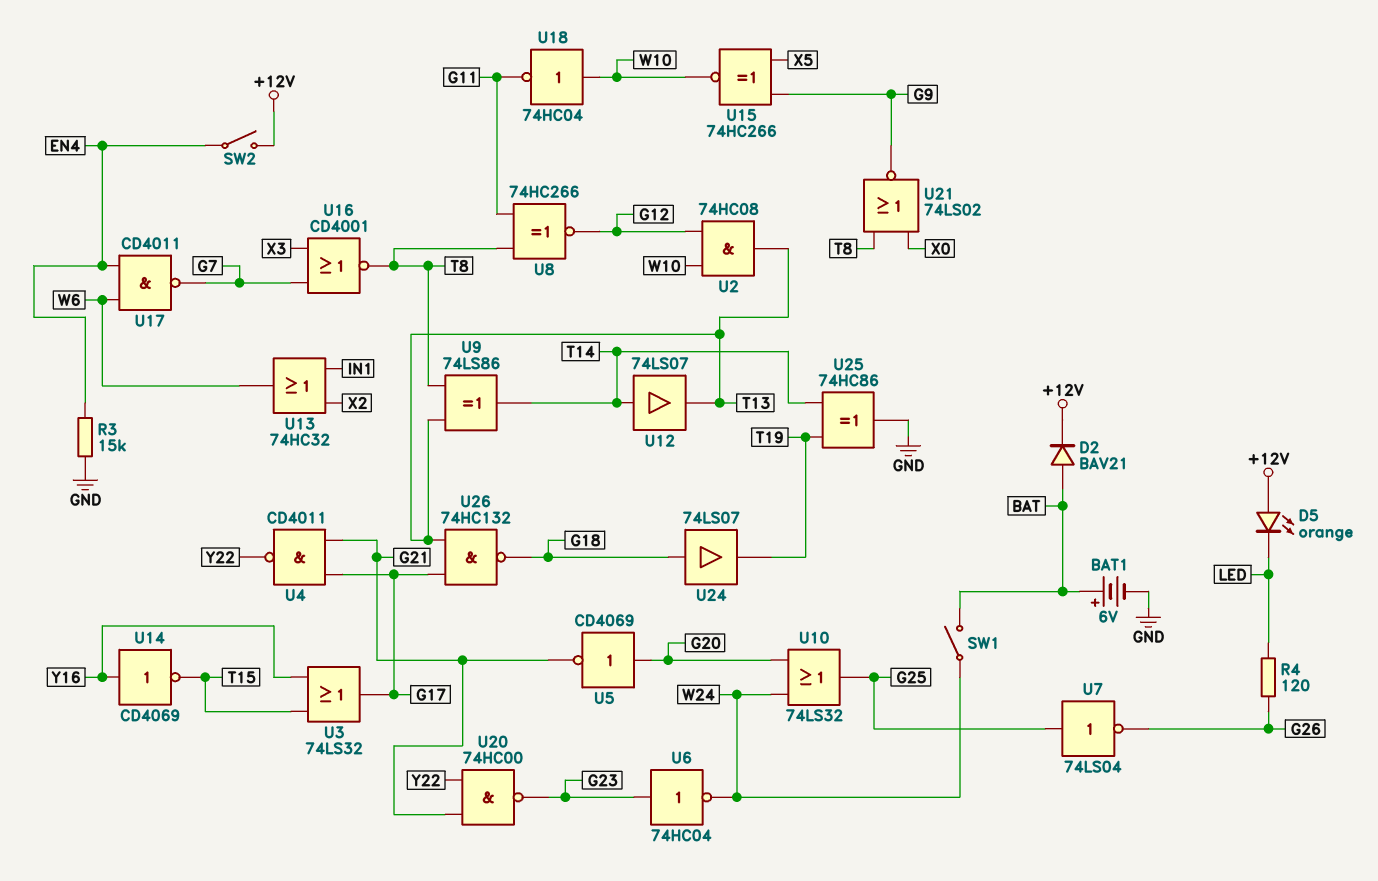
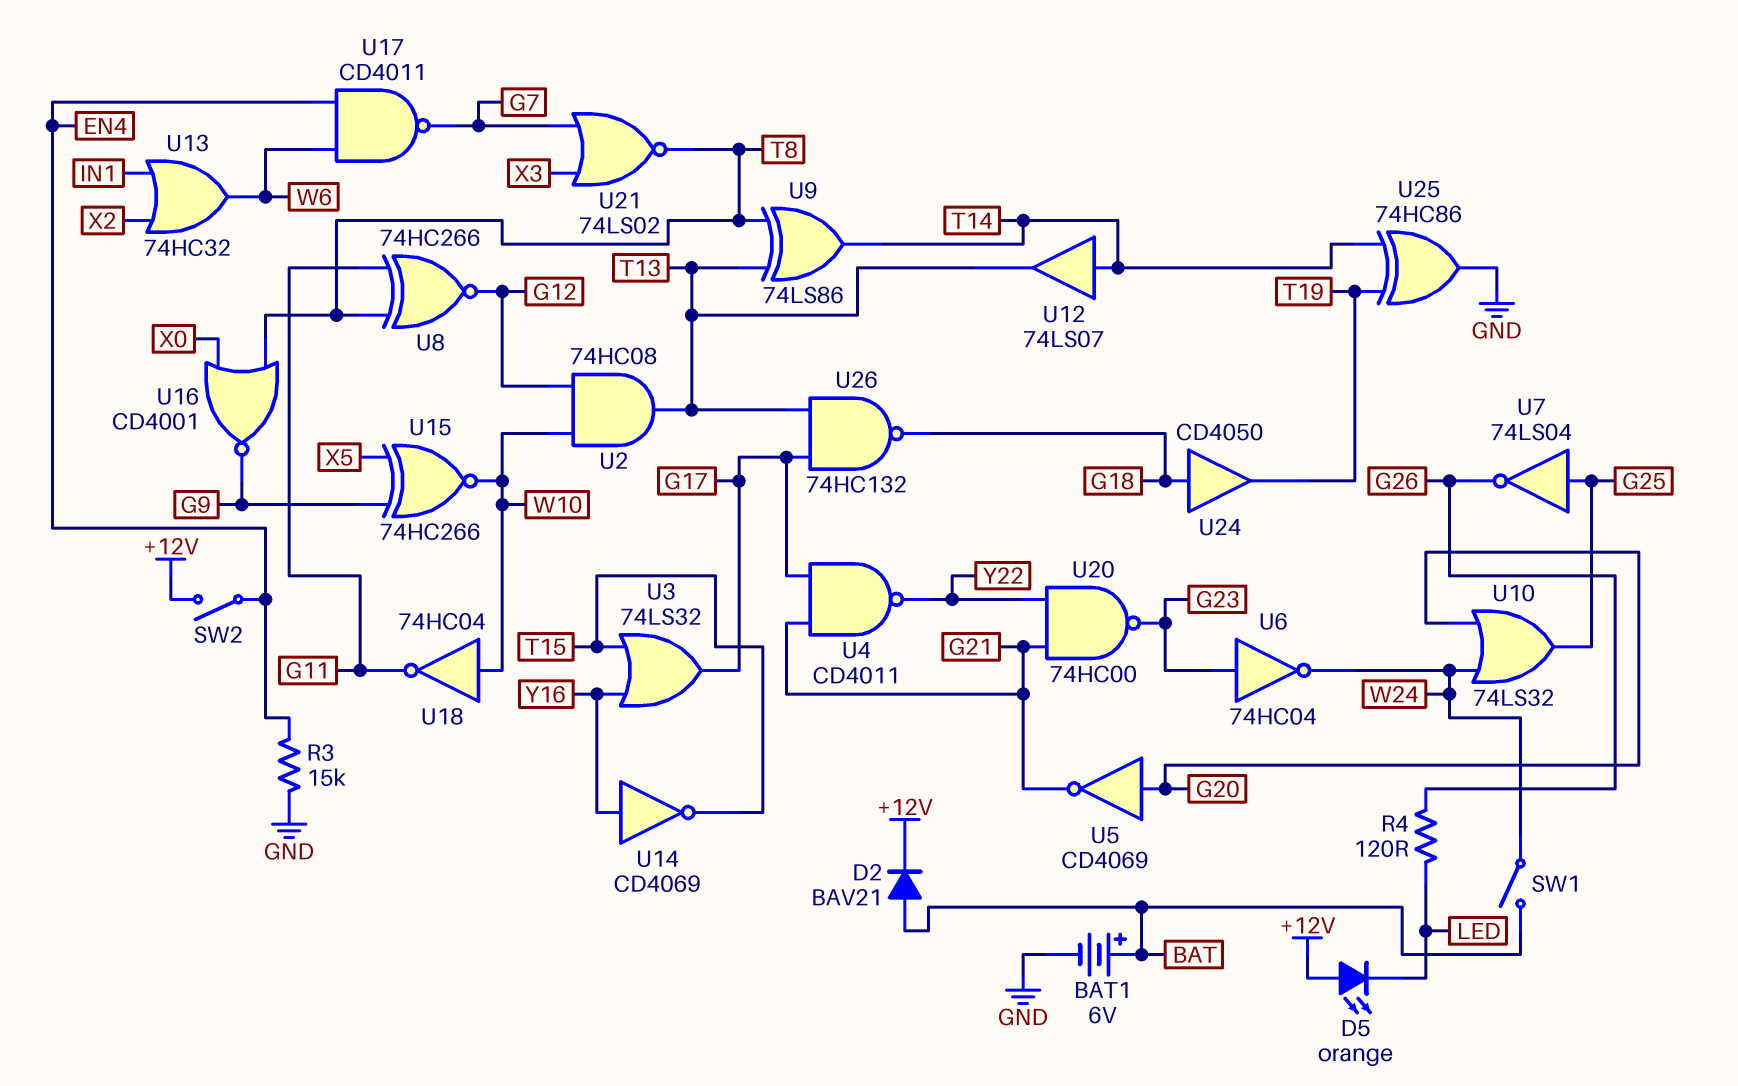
U16: NOR CD4001 (in G7, in X3, out T8) -> NOR CD4001 (in T8, in X0, out G9)
U21: NOR 74LS02 (in T8, in X0, out G9) -> NOR 74LS02 (in G7, in X3, out T8)
U24: buffer 74LS07 (in G18, out T19) -> buffer CD4050 (in G18, out T19)

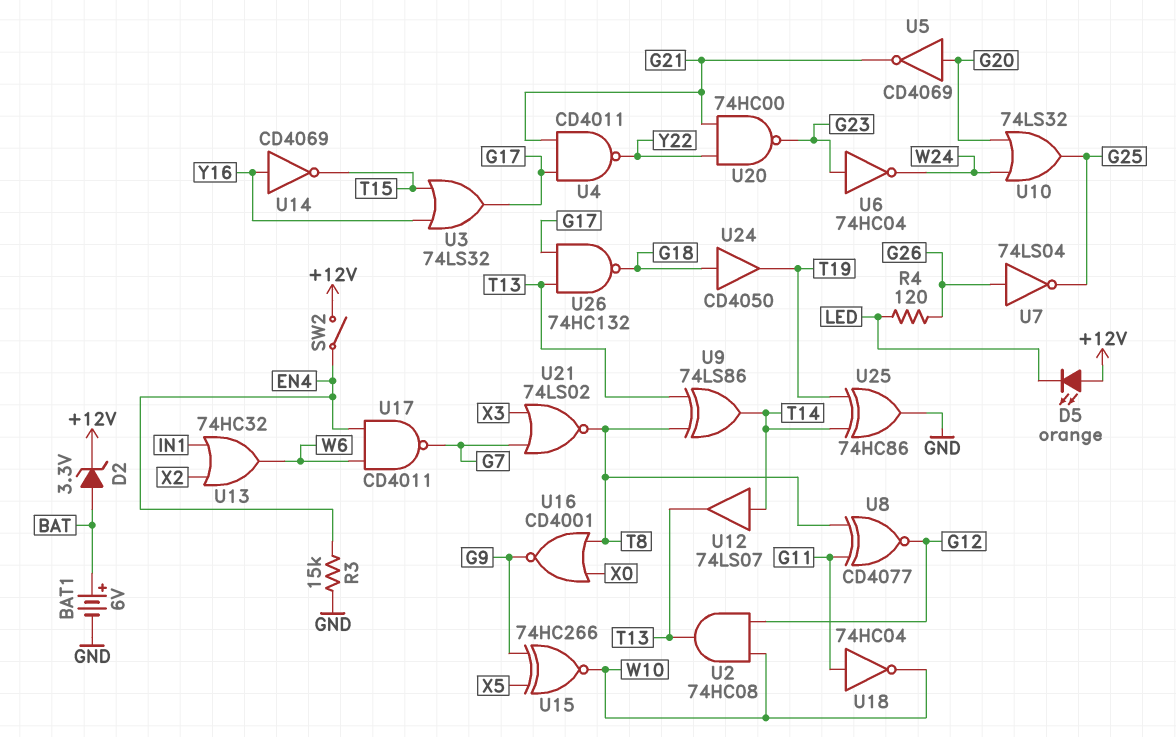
D2: diode BAV21 (A BAT, K +12V) -> zener 3.3V (A BAT, K +12V)
SW1: switch (BAT, W24) -> none
U7: NOT 74LS04 (in G25, out G26) -> NOT 74LS04 (in G26, out G25)
U8: XNOR 74HC266 (in G11, in T8, out G12) -> XNOR CD4077 (in G11, in T8, out G12)
U18: NOT 74HC04 (in W10, out G11) -> NOT 74HC04 (in G11, out W10)

